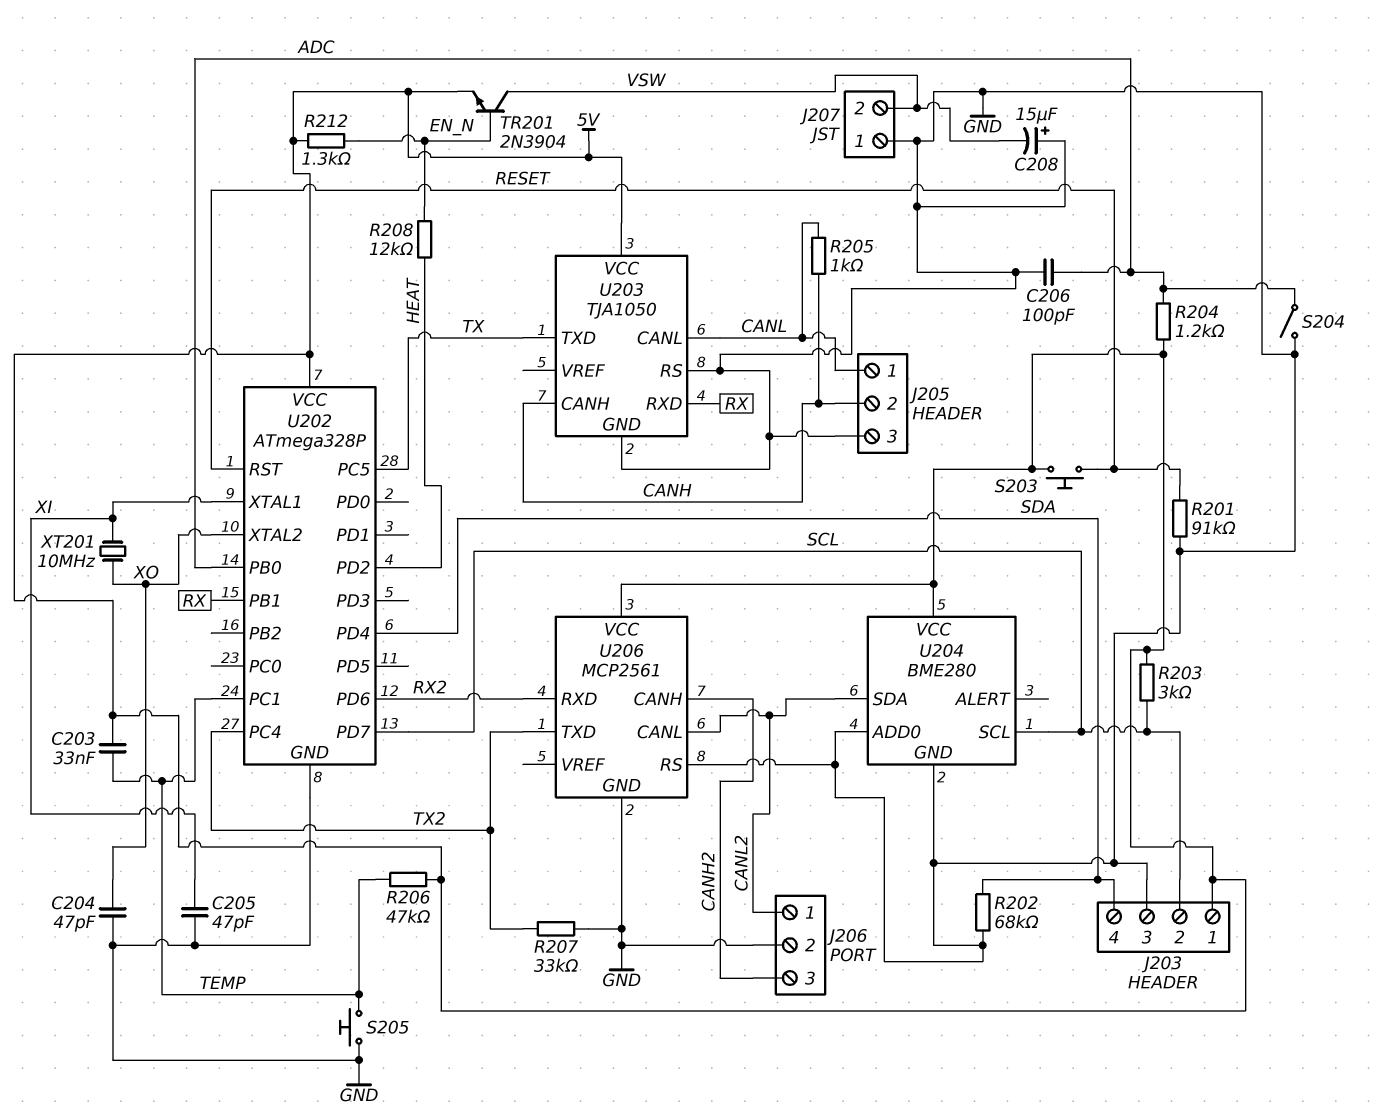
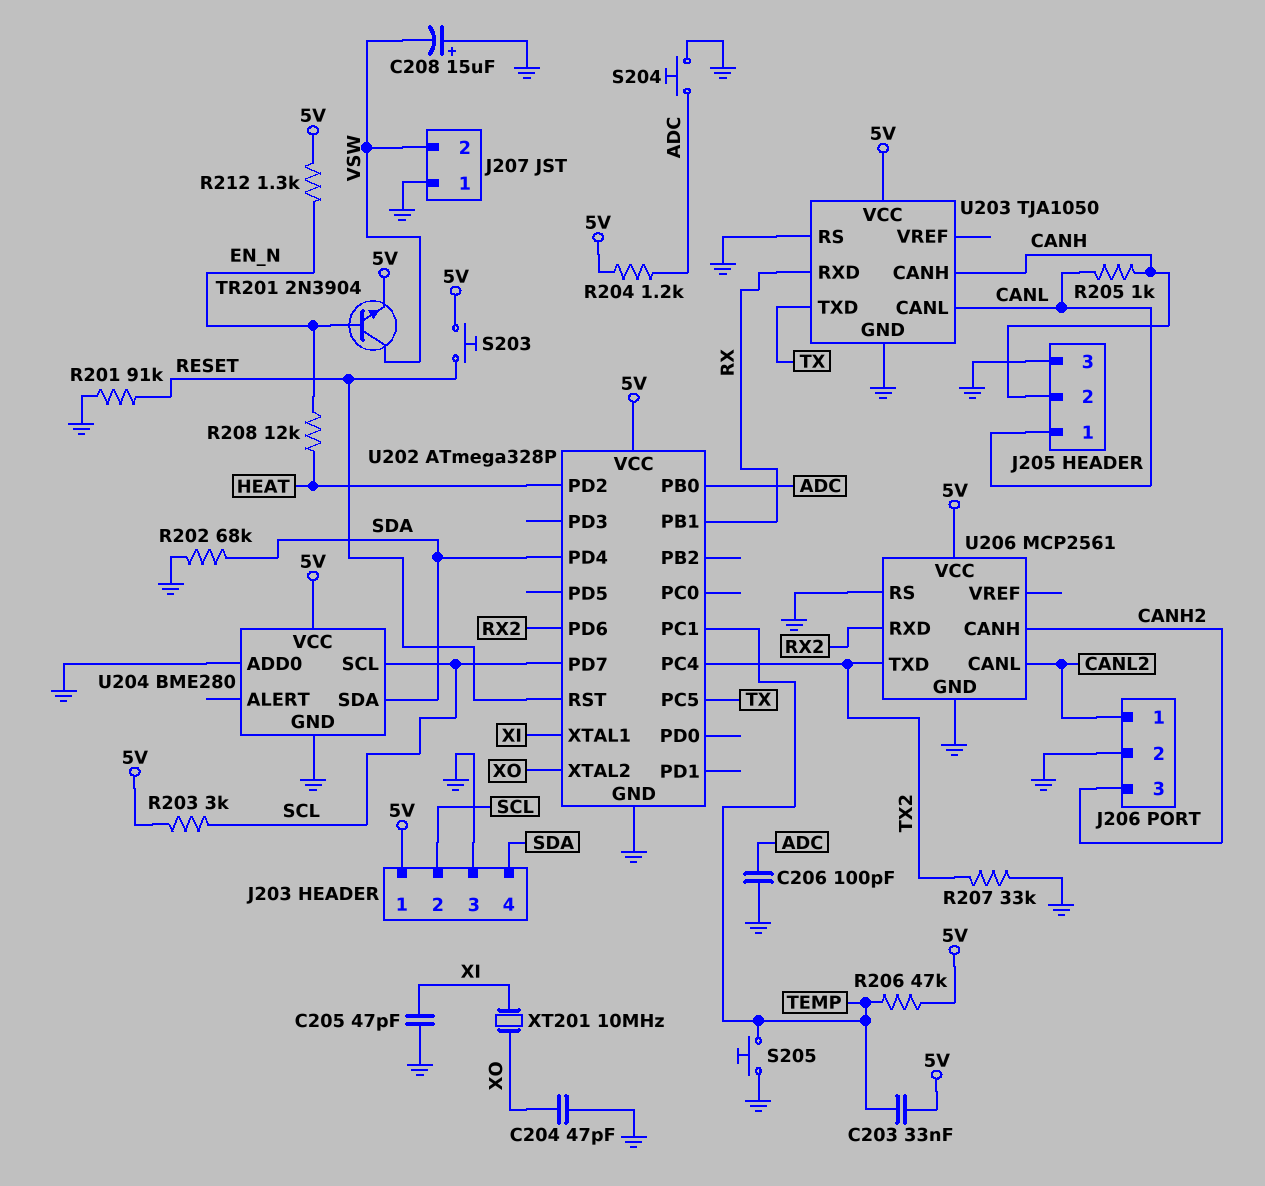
S204: switch (ADC, GND) -> button (ADC, GND)
U204 pin SDA: CANL2 -> SDA

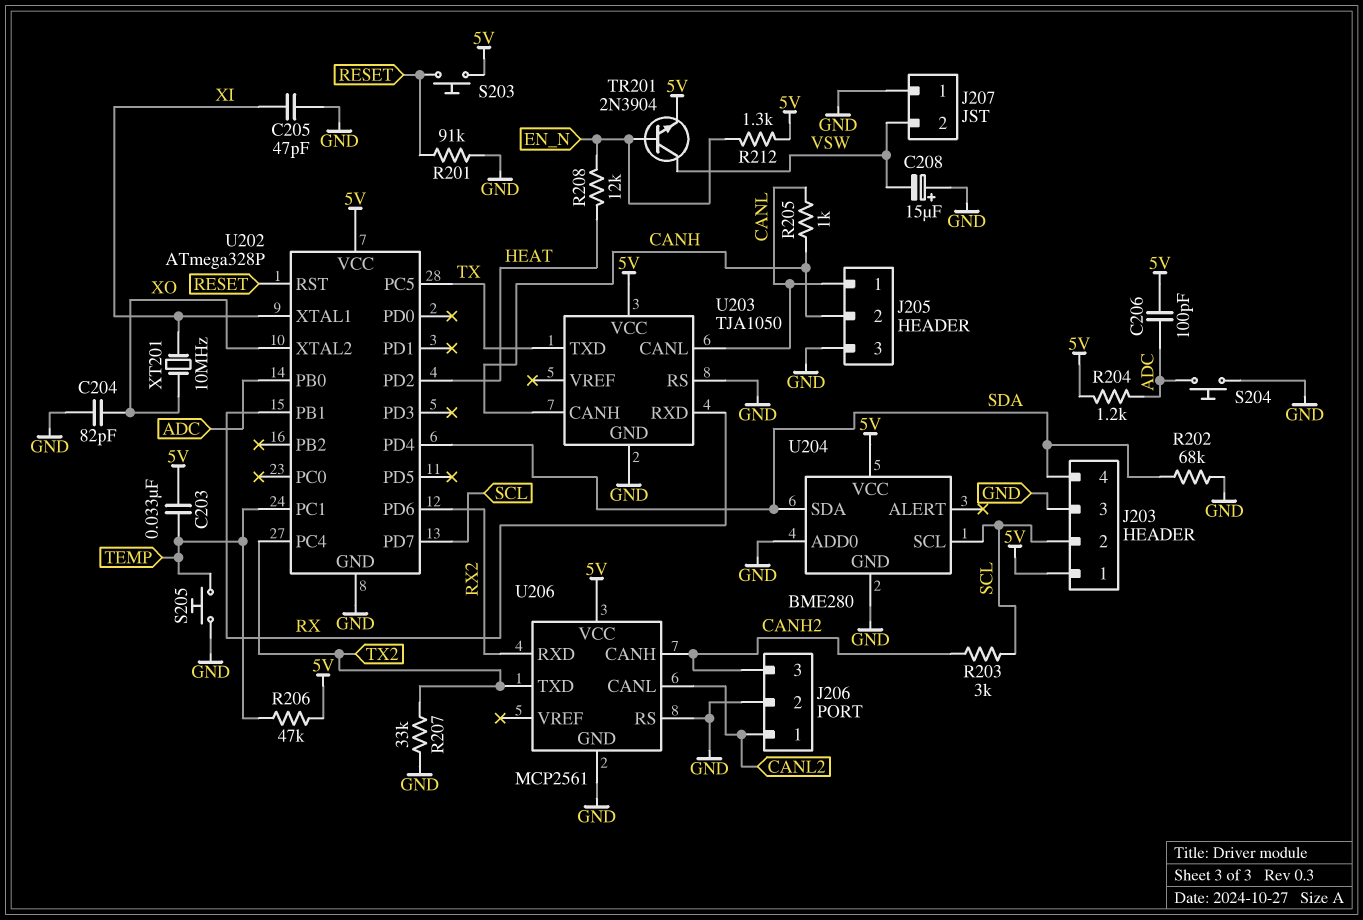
C204: 47pF (GND, XO) -> 82pF (GND, XO)
C206: 100pF (ADC, GND) -> 100pF (5V, ADC)
R203: 3k (5V, SCL) -> 3k (CANH2, SCL)

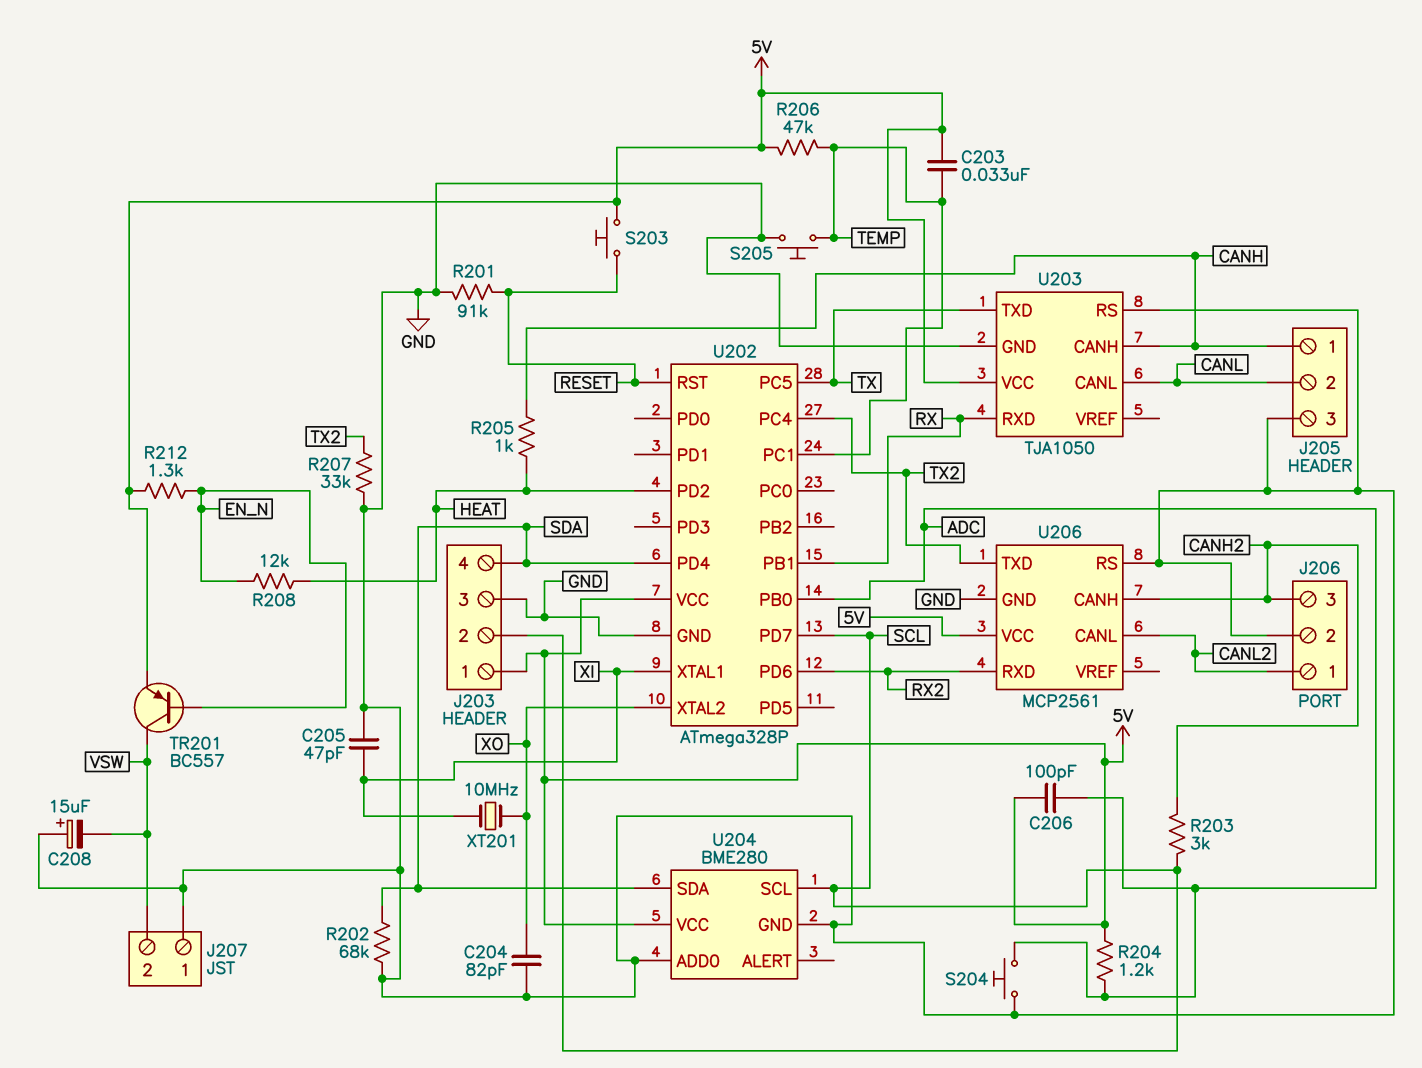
J205 pin 1: CANL -> CANH
J205 pin 2: CANH -> CANL
R205: 1k (CANH, CANL) -> 1k (CANH, HEAT)
TR201: NPN 2N3904 (B EN_N, C VSW, E 5V) -> PNP BC557 (B EN_N, C VSW, E 5V)

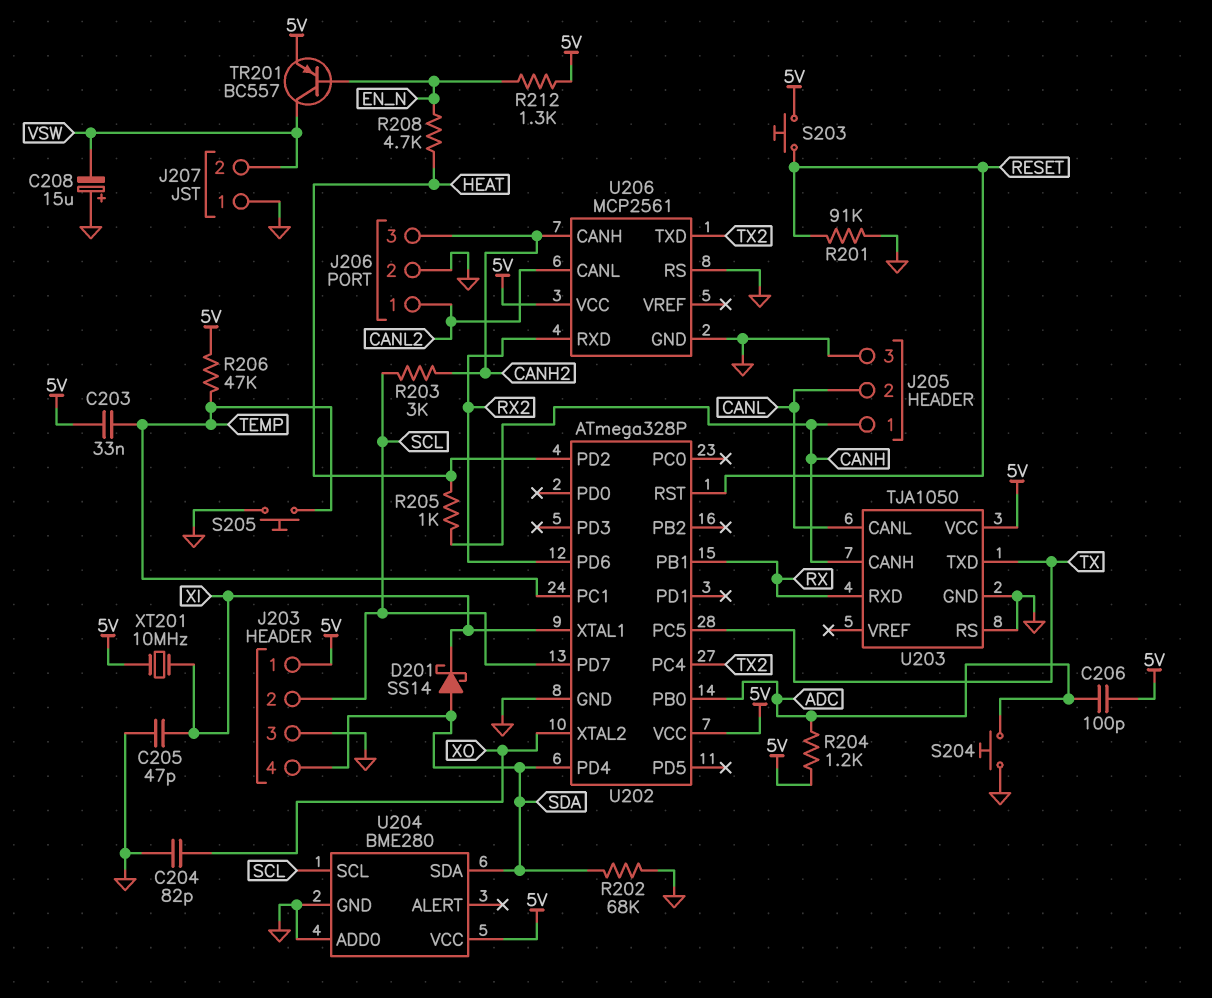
D201: none -> schottky SS14 (A SDA, K XI)
R207: 33k (GND, TX2) -> none
R208: 12k (EN_N, HEAT) -> 4.7k (EN_N, HEAT)
XT201: 10MHz (XI, XO) -> 10MHz (5V, XI)

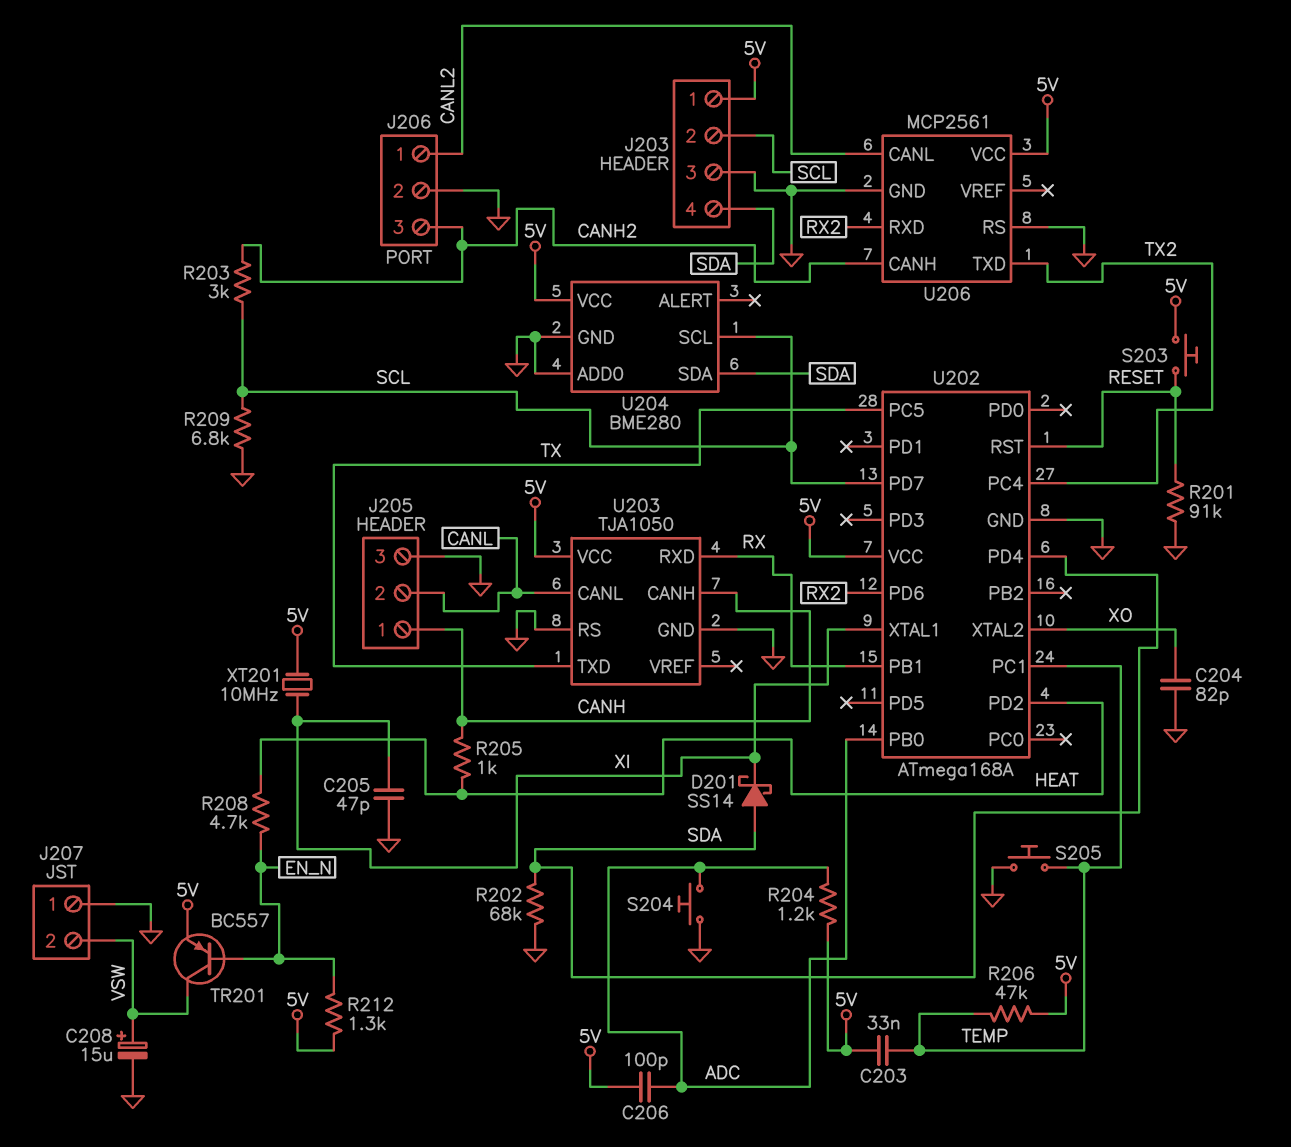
C208: 15uF (plus GND, minus VSW) -> 15uF (plus VSW, minus GND)
R209: none -> 6.8k (GND, SCL)
U202: ATmega328P -> ATmega168A

